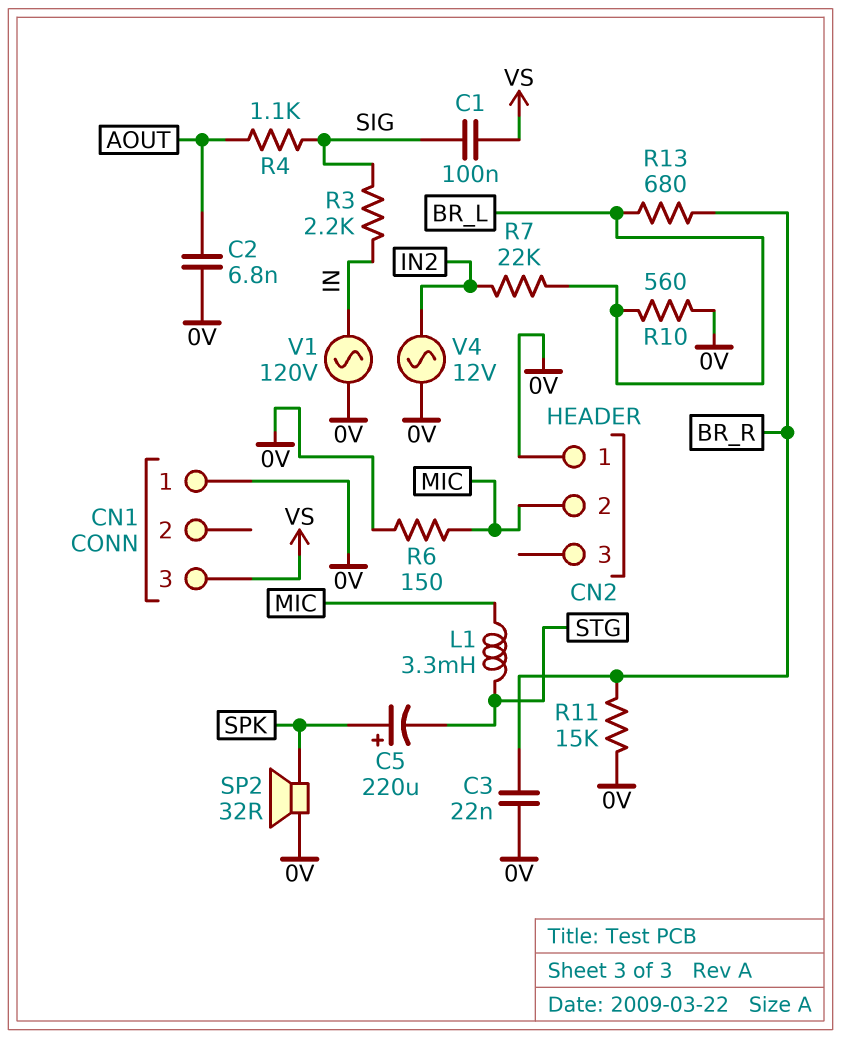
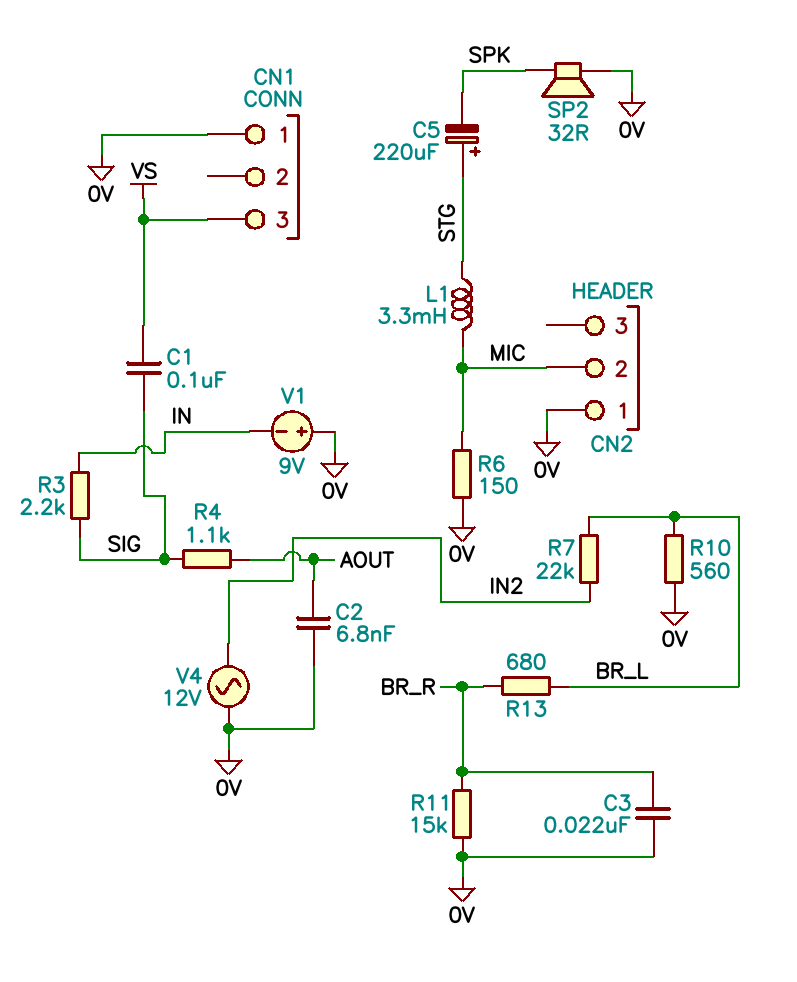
C5: 220uF (plus SPK, minus STG) -> 220uF (plus STG, minus SPK)
V1: AC 120V (0V, IN) -> 9V (plus 0V, minus IN)

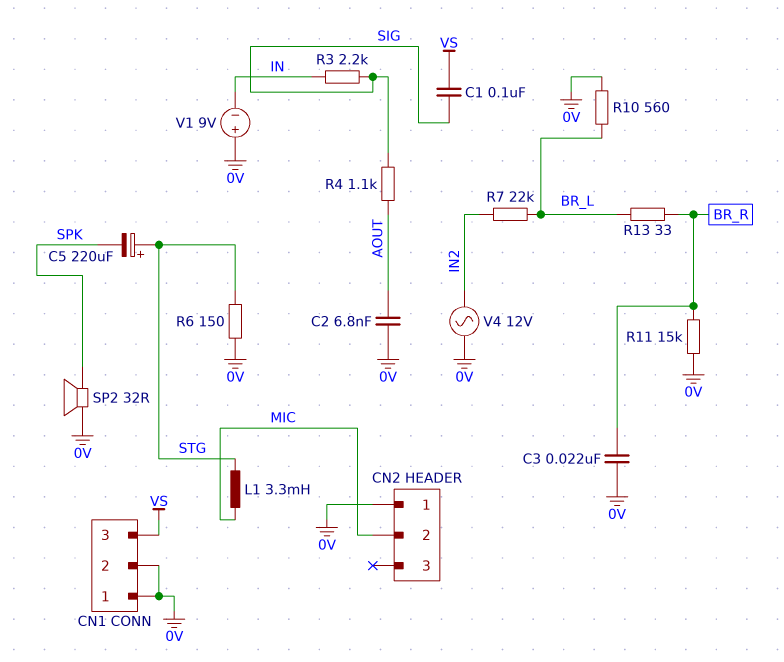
CN1 pin 2: none -> 0V
R6: 150 (0V, MIC) -> 150 (0V, STG)
R13: 680 (BR_L, BR_R) -> 33 (BR_L, BR_R)

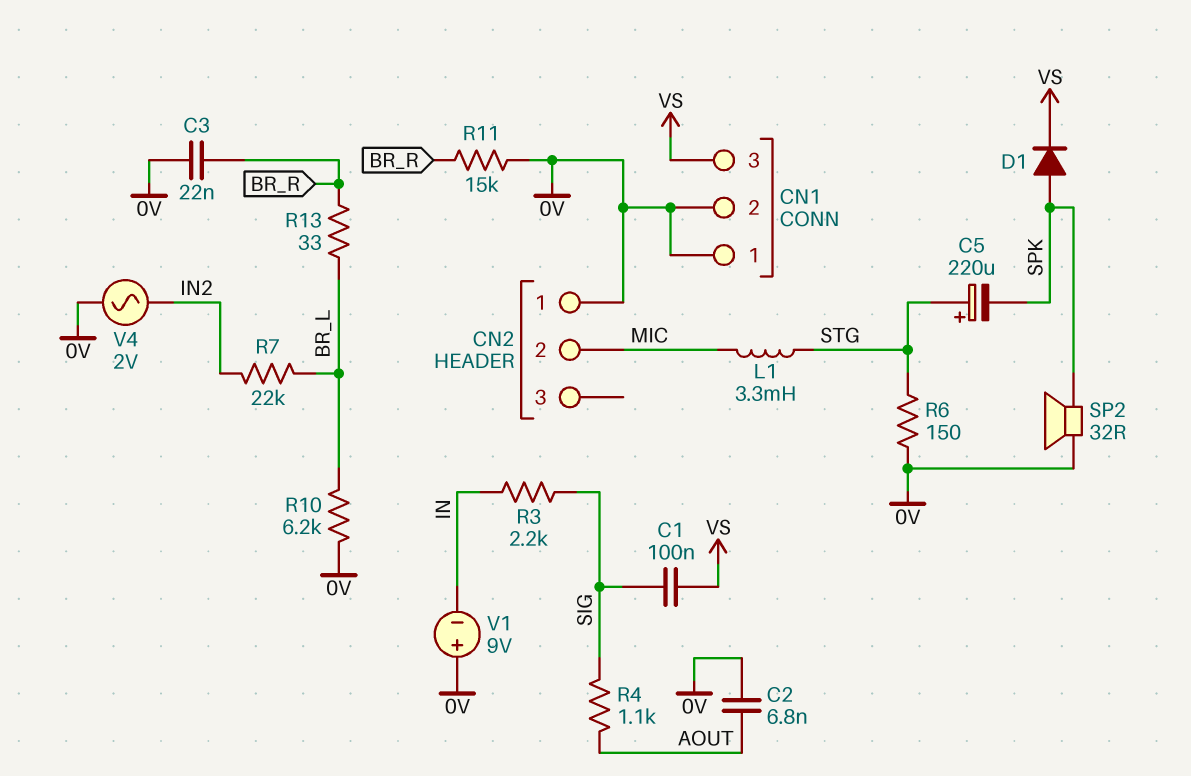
D1: none -> diode (A SPK, K VS)
R10: 560 (0V, BR_L) -> 6.2k (0V, BR_L)
V4: AC 12V (0V, IN2) -> AC 2V (0V, IN2)

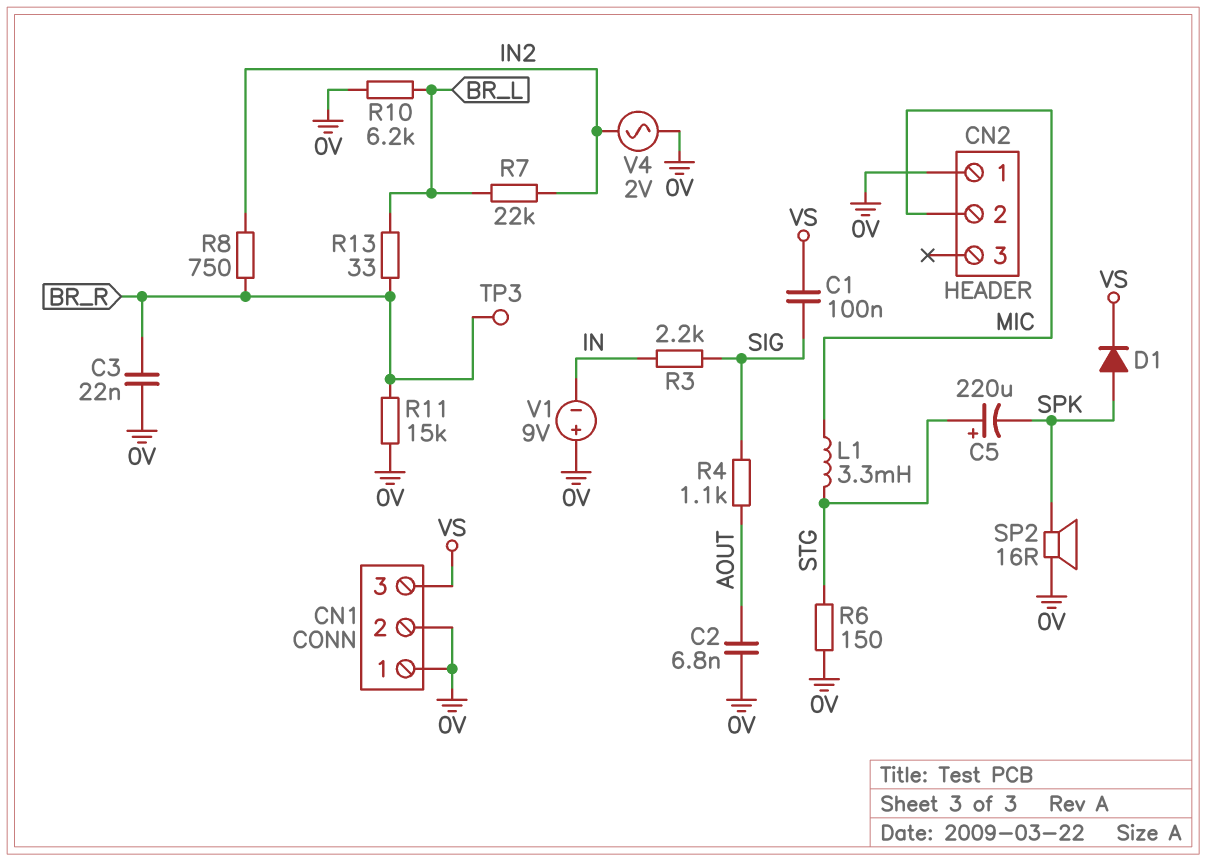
R8: none -> 750 (BR_R, IN2)
SP2: speaker 32R (0V, SPK) -> speaker 16R (0V, SPK)
TP3: none -> test point (BR_R)

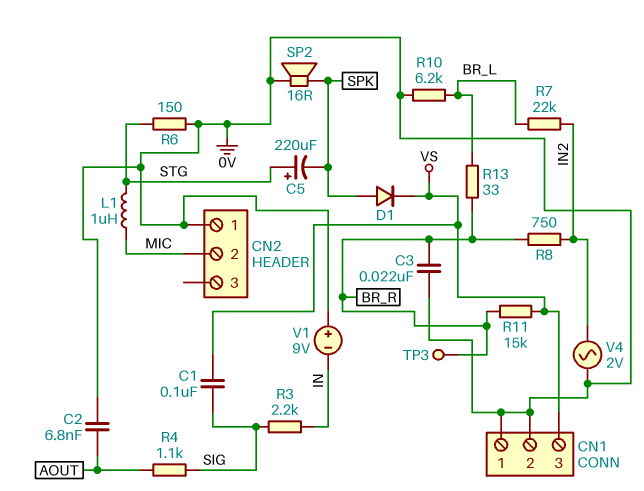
L1: 3.3mH (MIC, STG) -> 1uH (MIC, STG)
R11: 15k (0V, BR_R) -> 15k (BR_R, VS)

